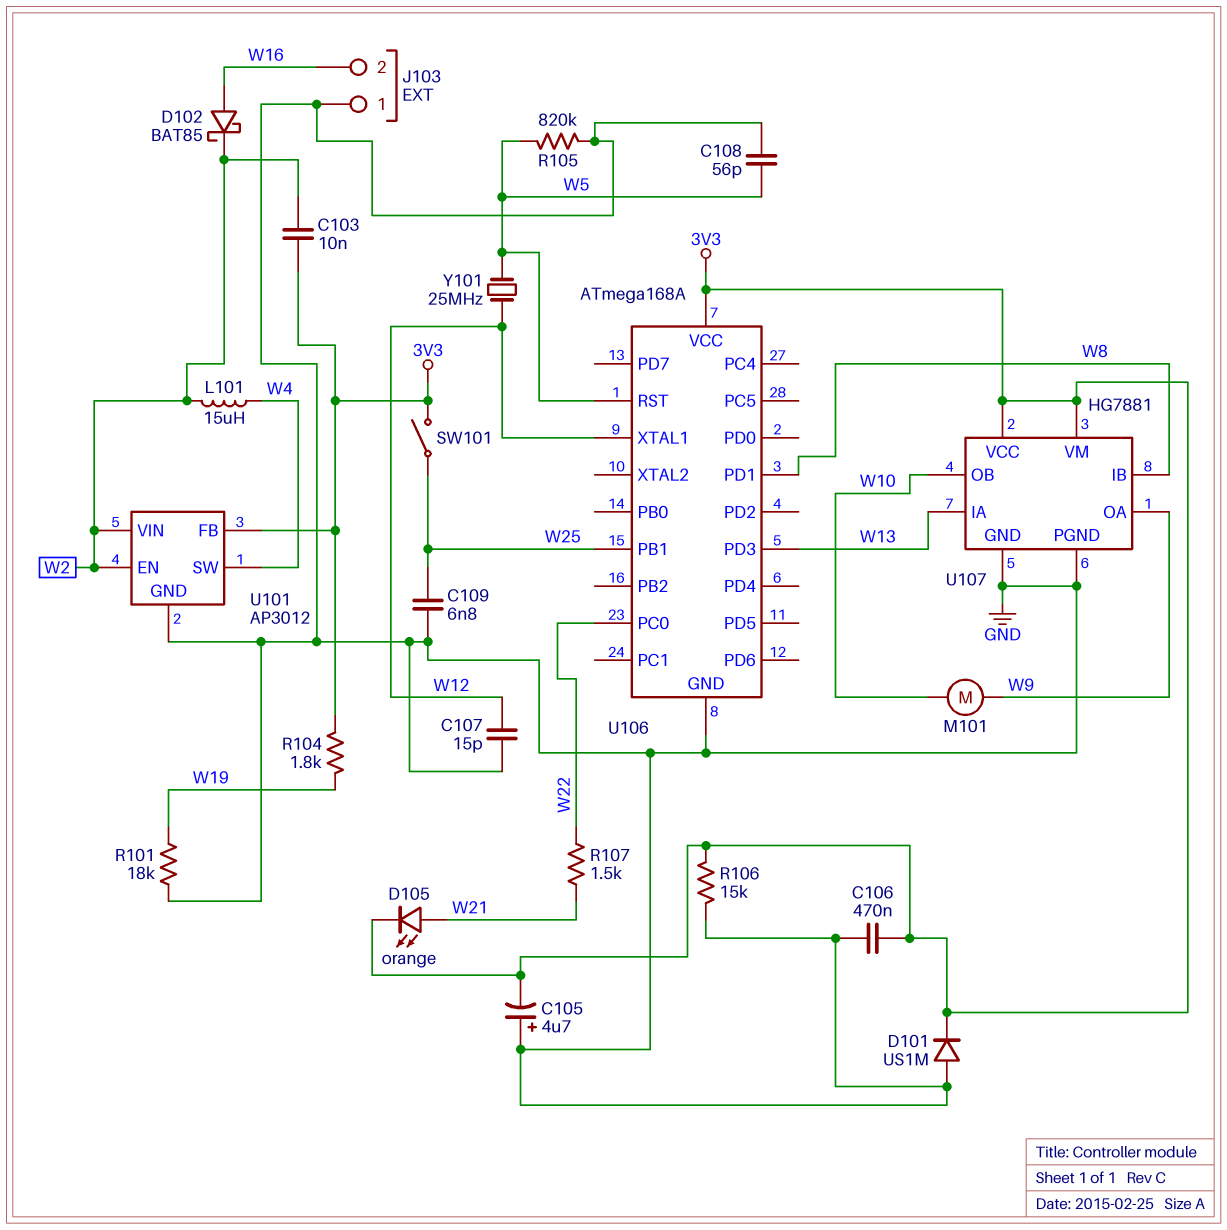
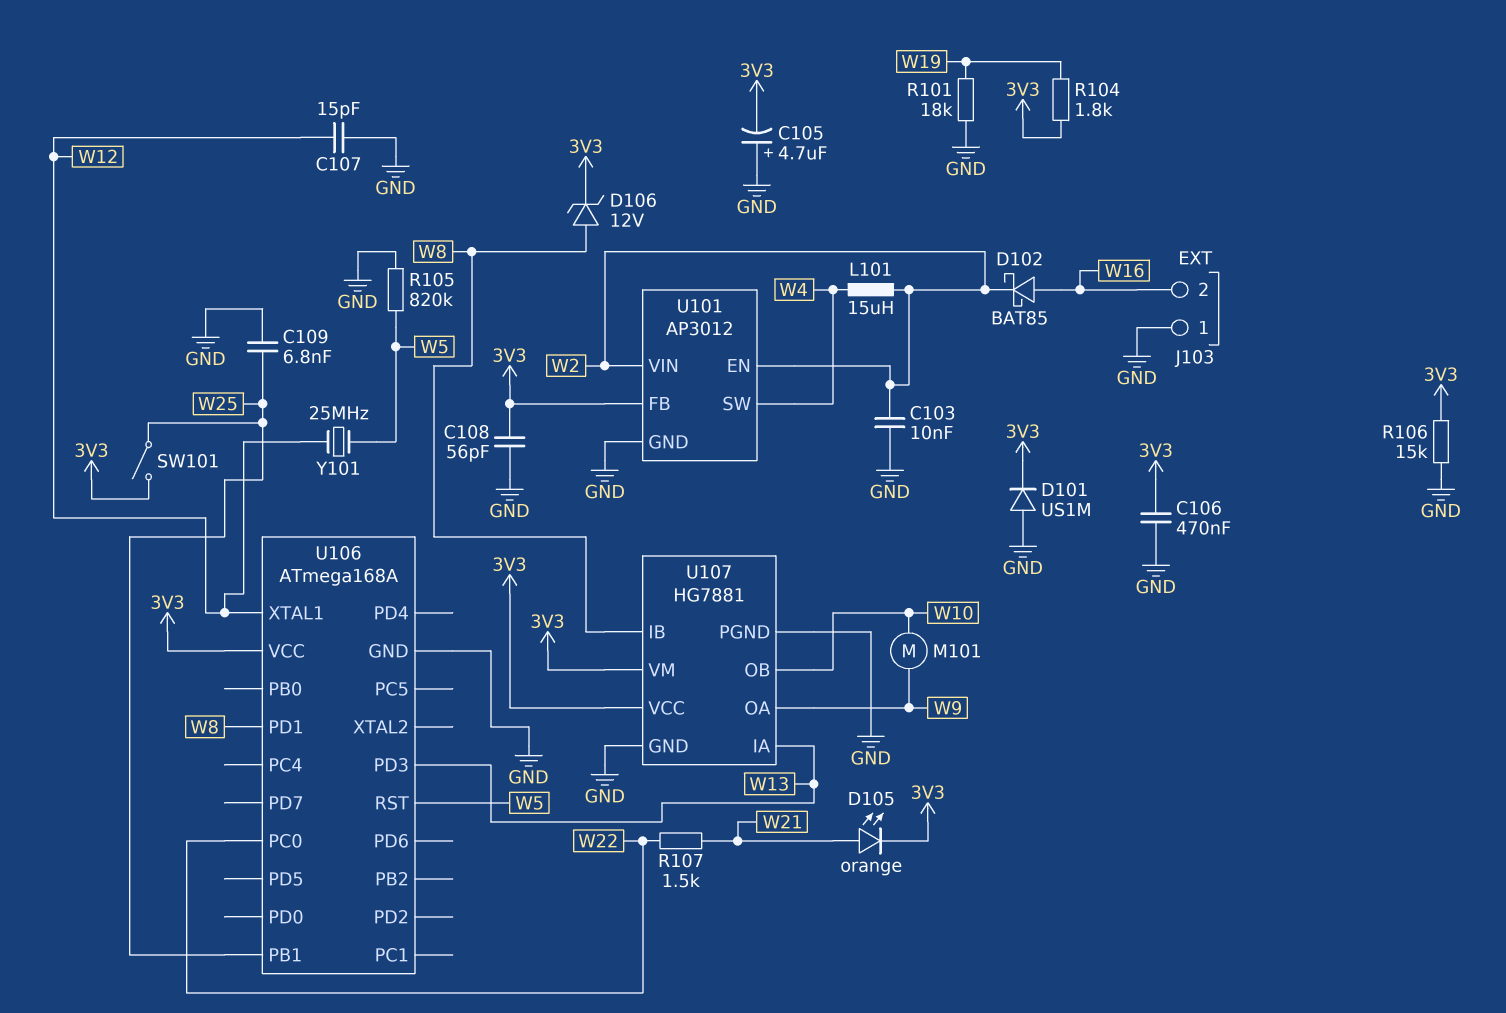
C103: 10nF (3V3, W2) -> 10nF (GND, W2)
C108: 56pF (GND, W5) -> 56pF (3V3, GND)
D106: none -> zener 12V (A W8, K 3V3)

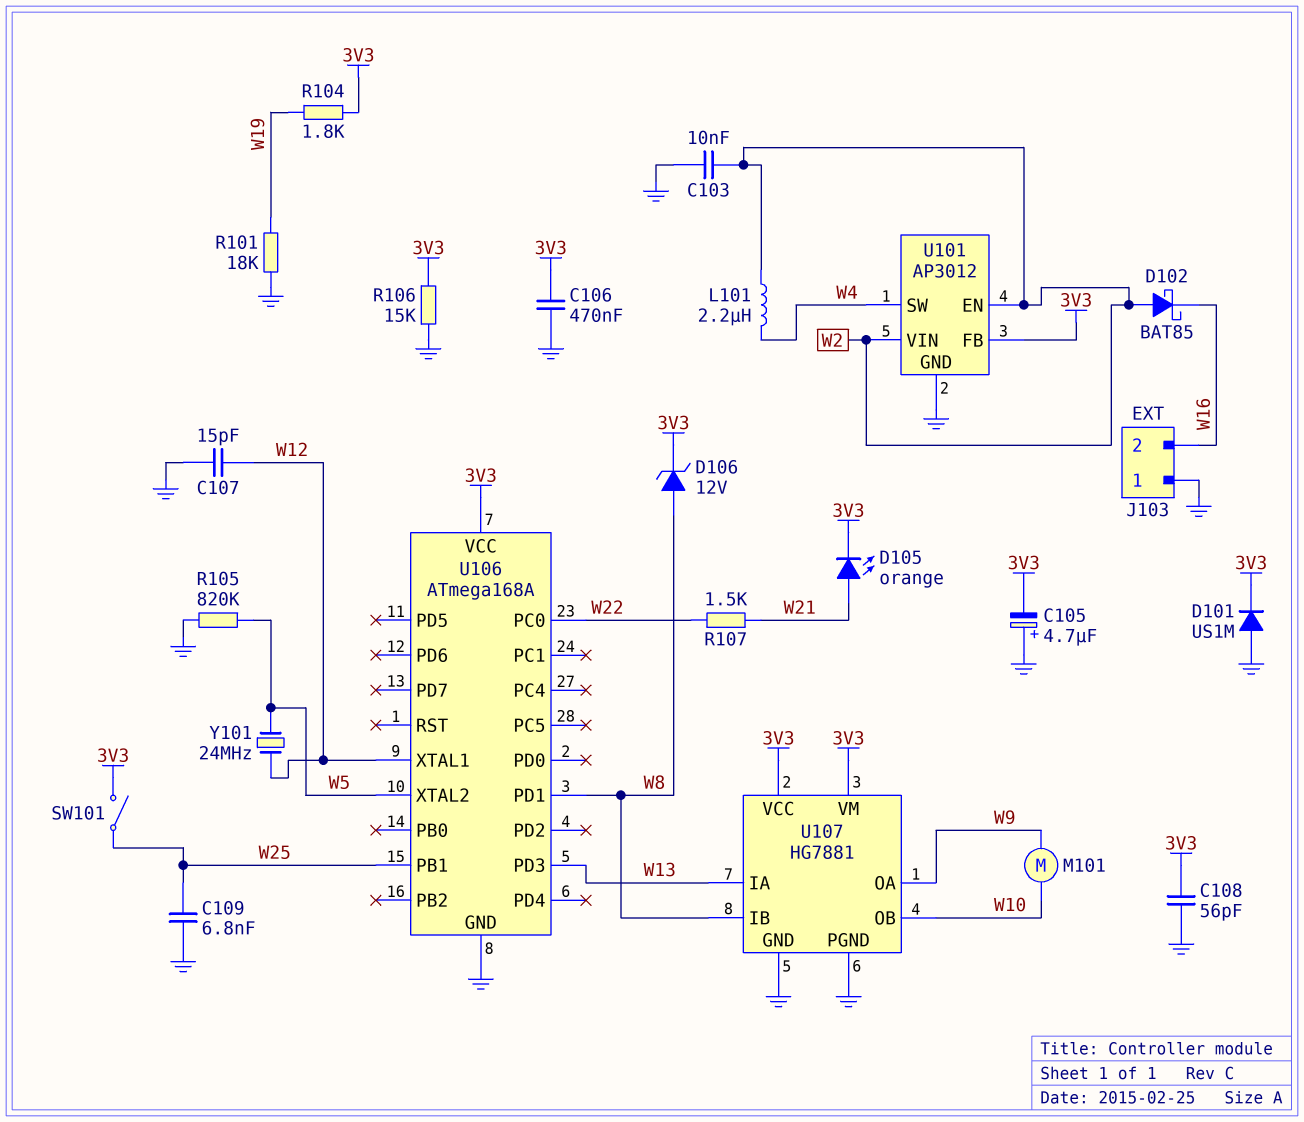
D102: schottky BAT85 (A W16, K W2) -> schottky BAT85 (A W2, K W16)
L101: 15uH (W2, W4) -> 2.2uH (W2, W4)
U106 pin RST: W5 -> none
U106 pin XTAL2: none -> W5
Y101: 25MHz (W5, W12) -> 24MHz (W5, W12)

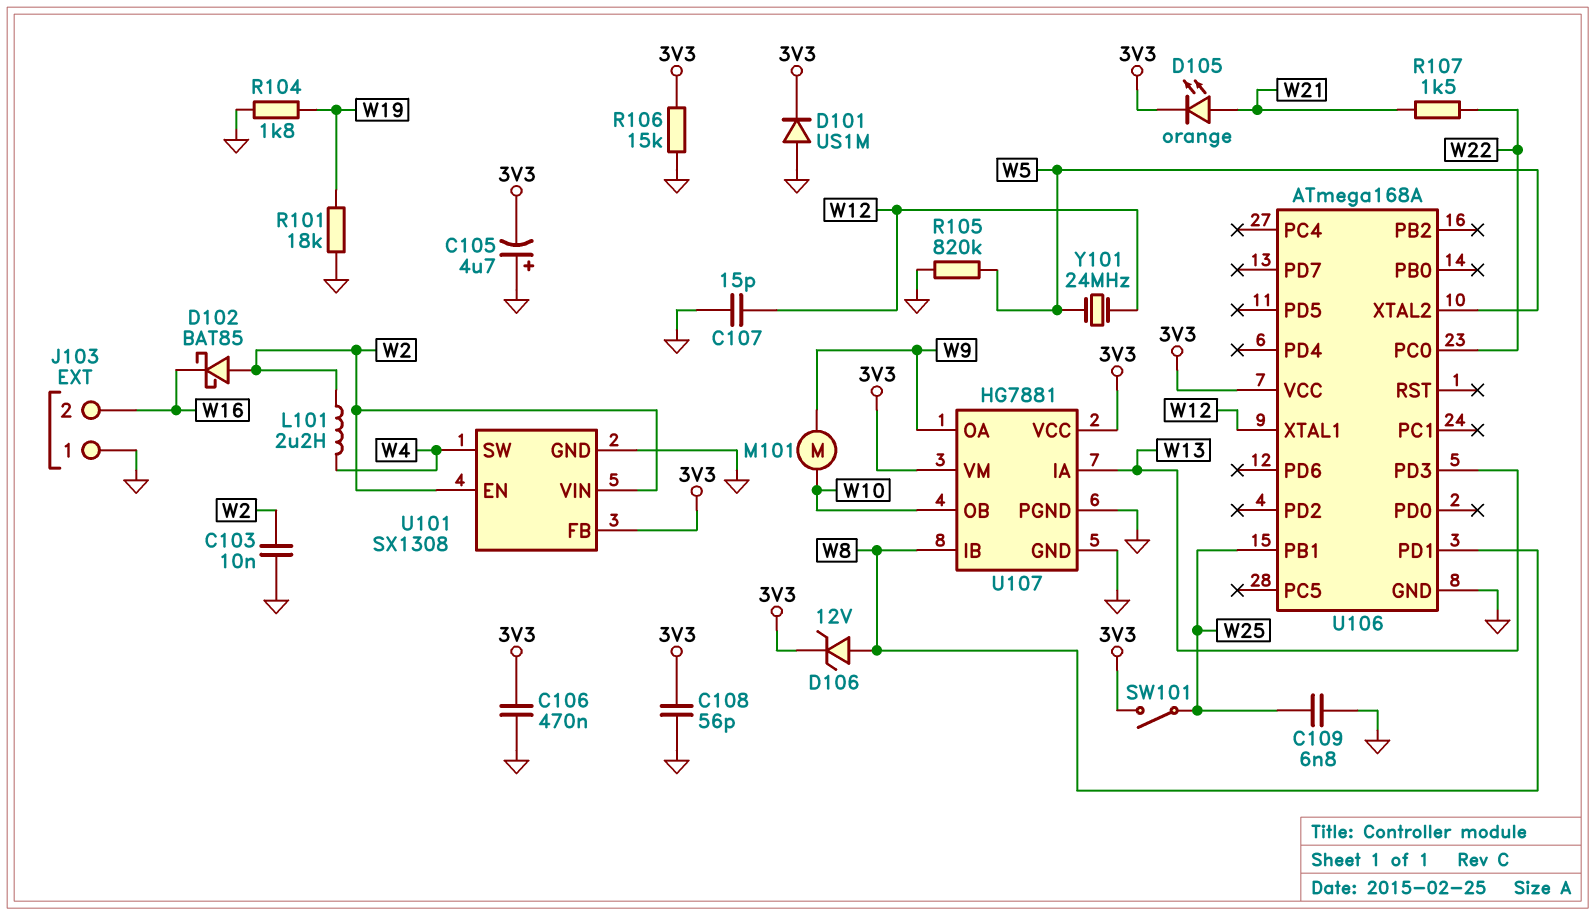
R104: 1.8k (3V3, W19) -> 1.8k (GND, W19)
U101: AP3012 -> SX1308

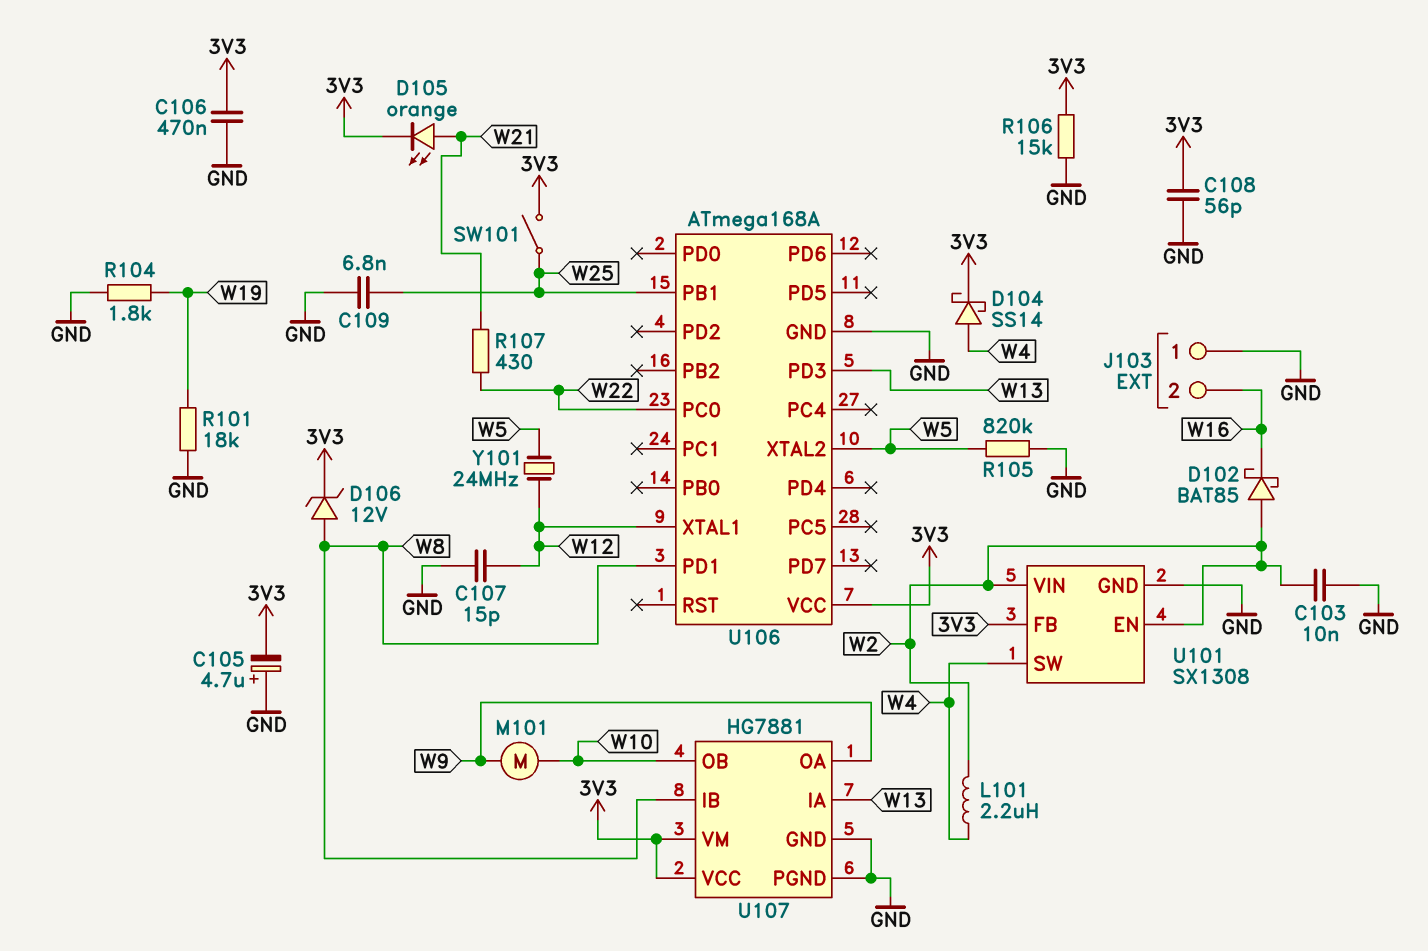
D101: diode US1M (A GND, K 3V3) -> none
D104: none -> schottky SS14 (A W4, K 3V3)
R107: 1.5k (W21, W22) -> 430 (W21, W22)

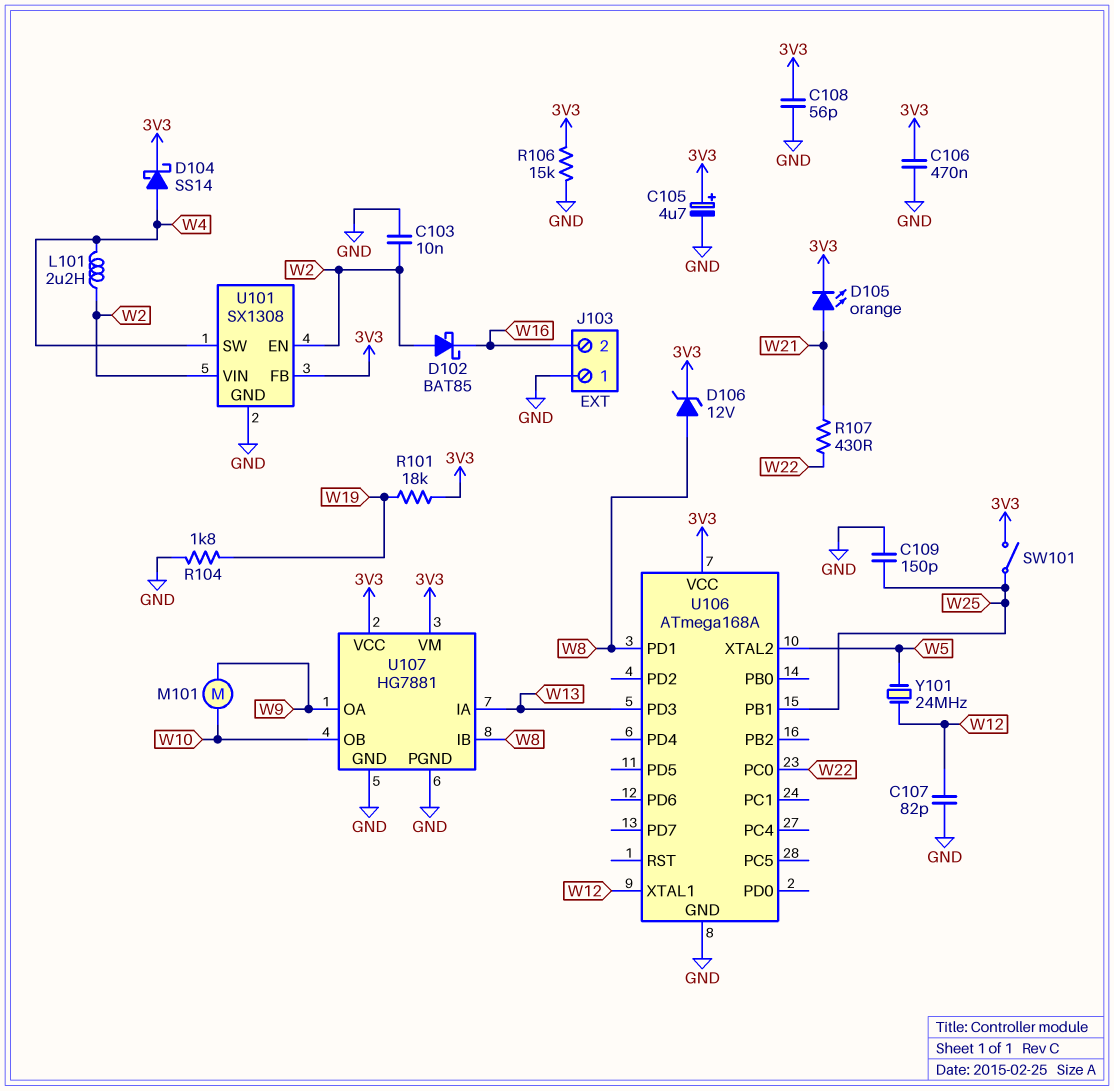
C105: 4.7uF (plus GND, minus 3V3) -> 4.7uF (plus 3V3, minus GND)
C107: 15pF (GND, W12) -> 82pF (GND, W12)
C109: 6.8nF (GND, W25) -> 150pF (GND, W25)
R101: 18k (GND, W19) -> 18k (3V3, W19)
R105: 820k (GND, W5) -> none

